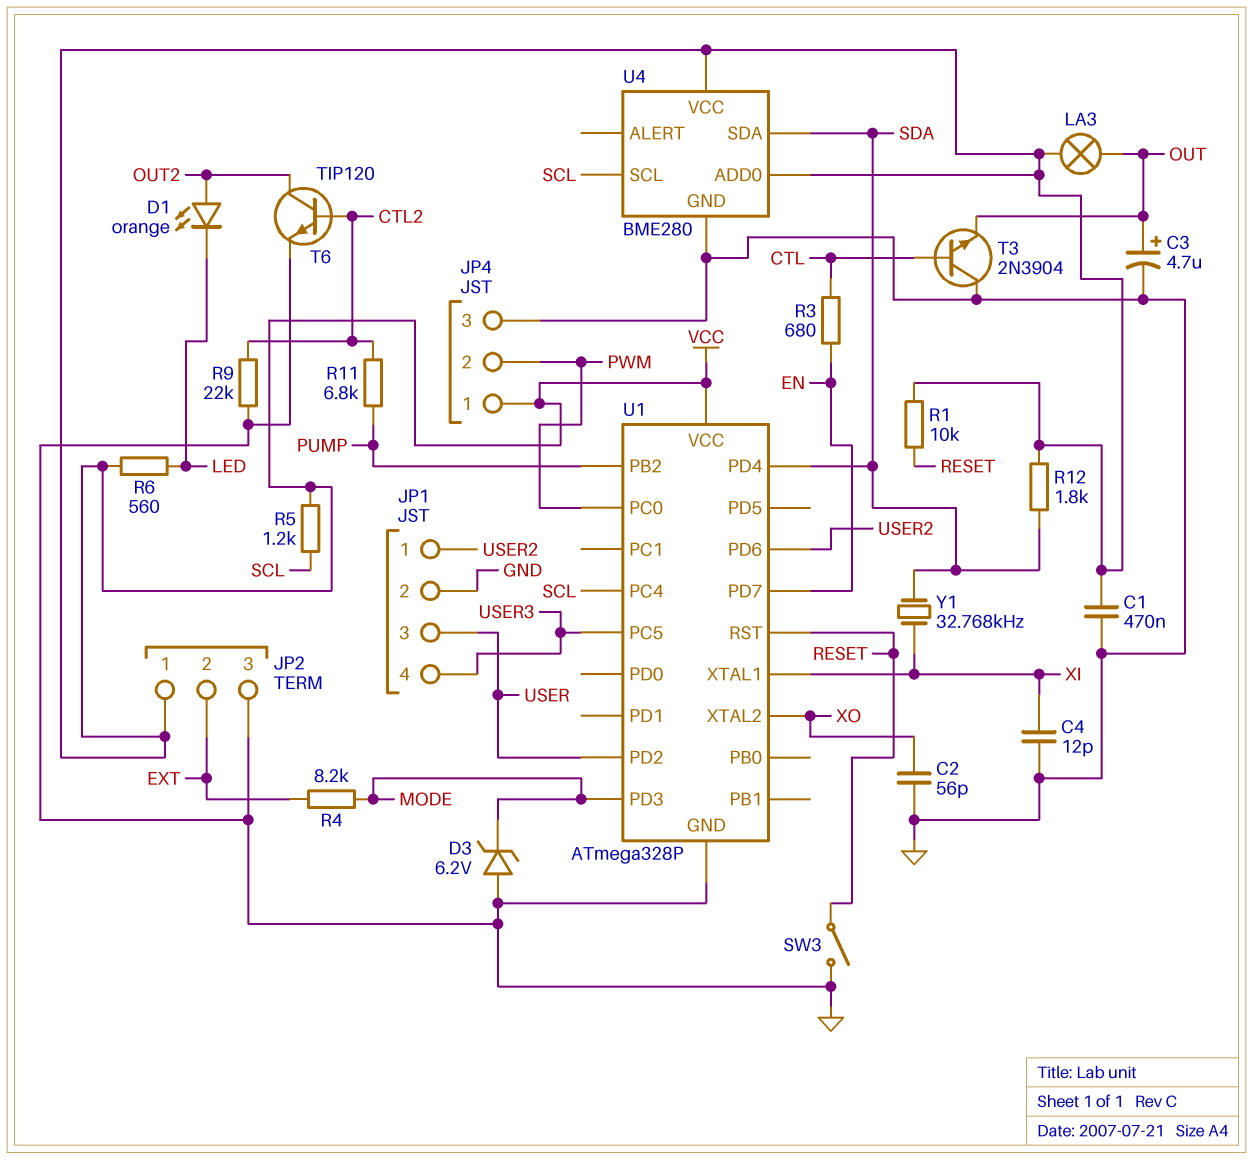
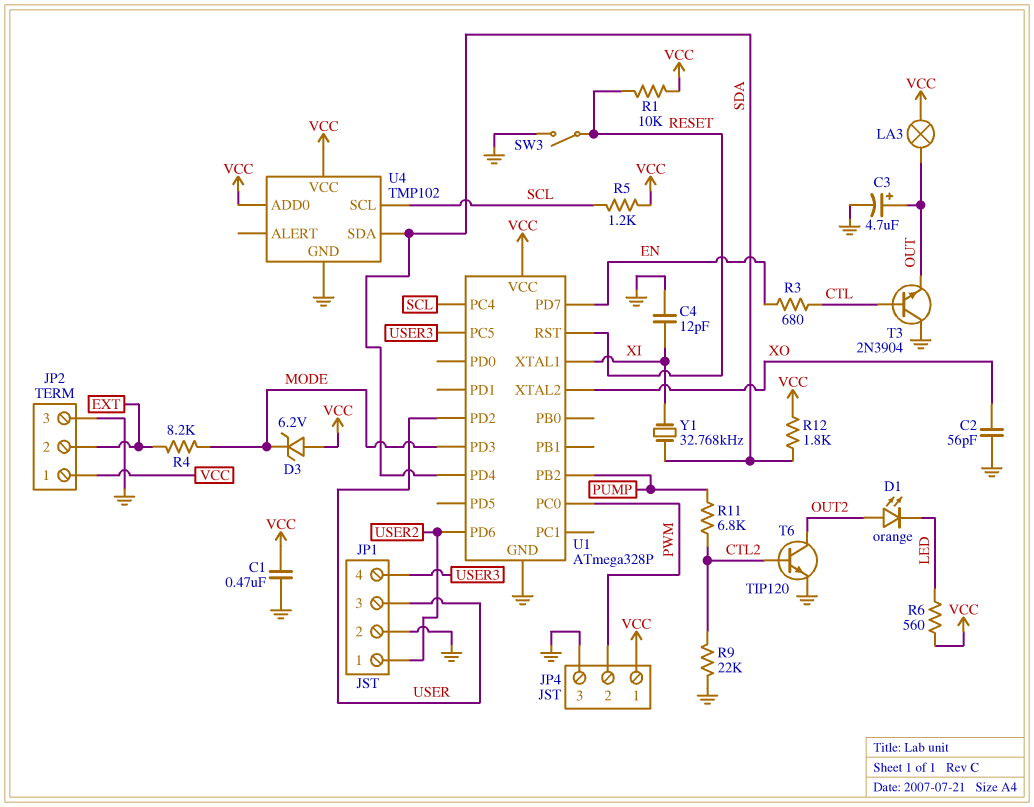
D3: zener 6.2V (A GND, K MODE) -> zener 6.2V (A VCC, K MODE)
U4: BME280 -> TMP102

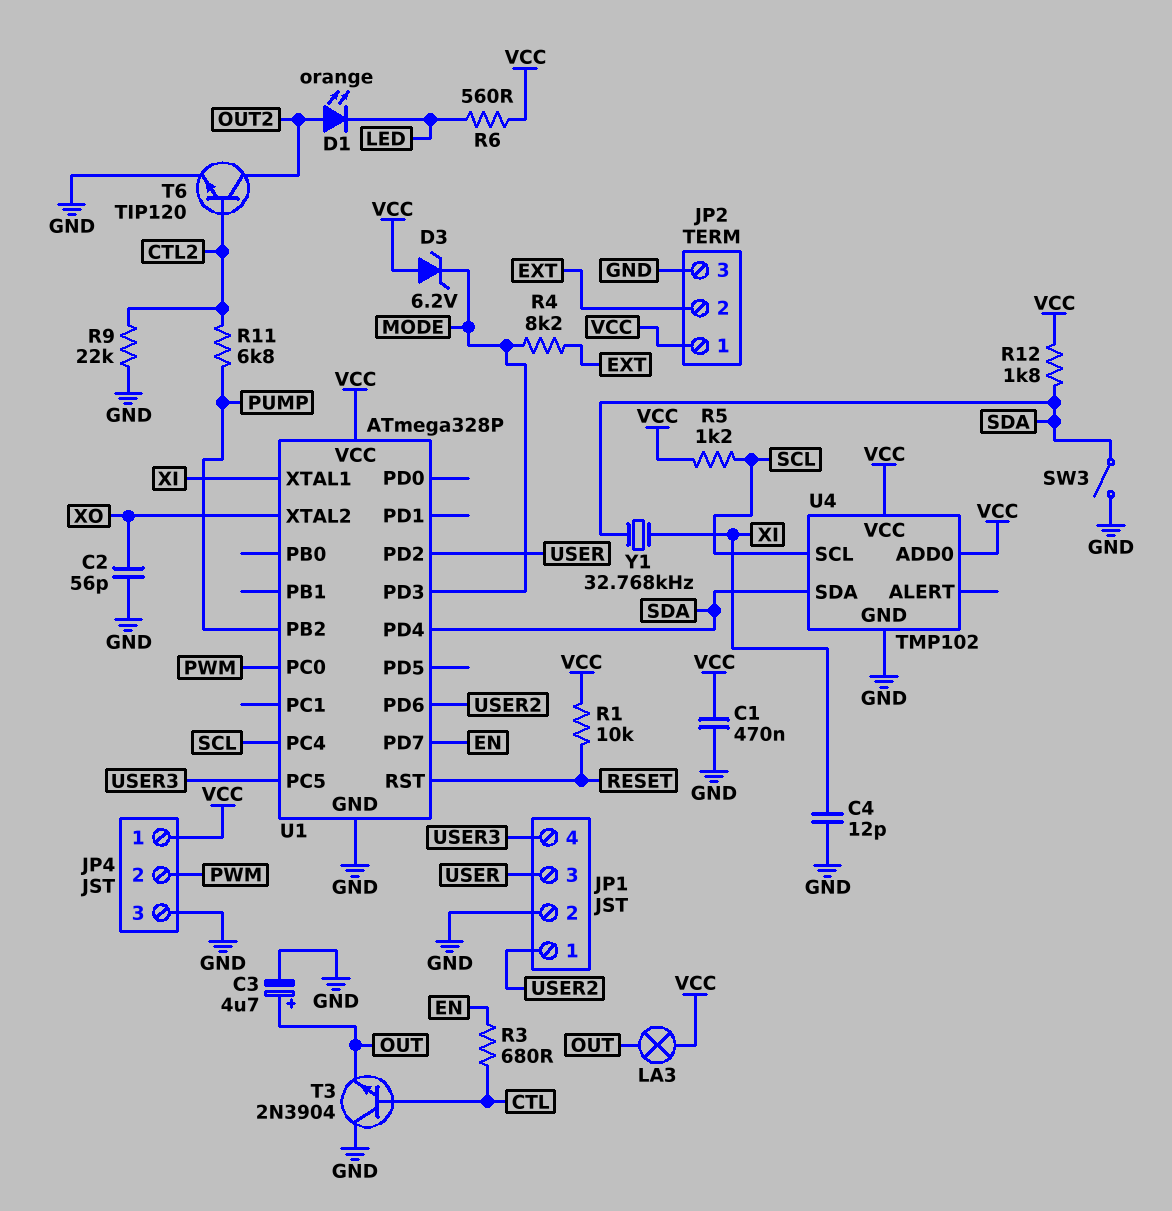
SW3: switch (GND, RESET) -> switch (GND, SDA)

